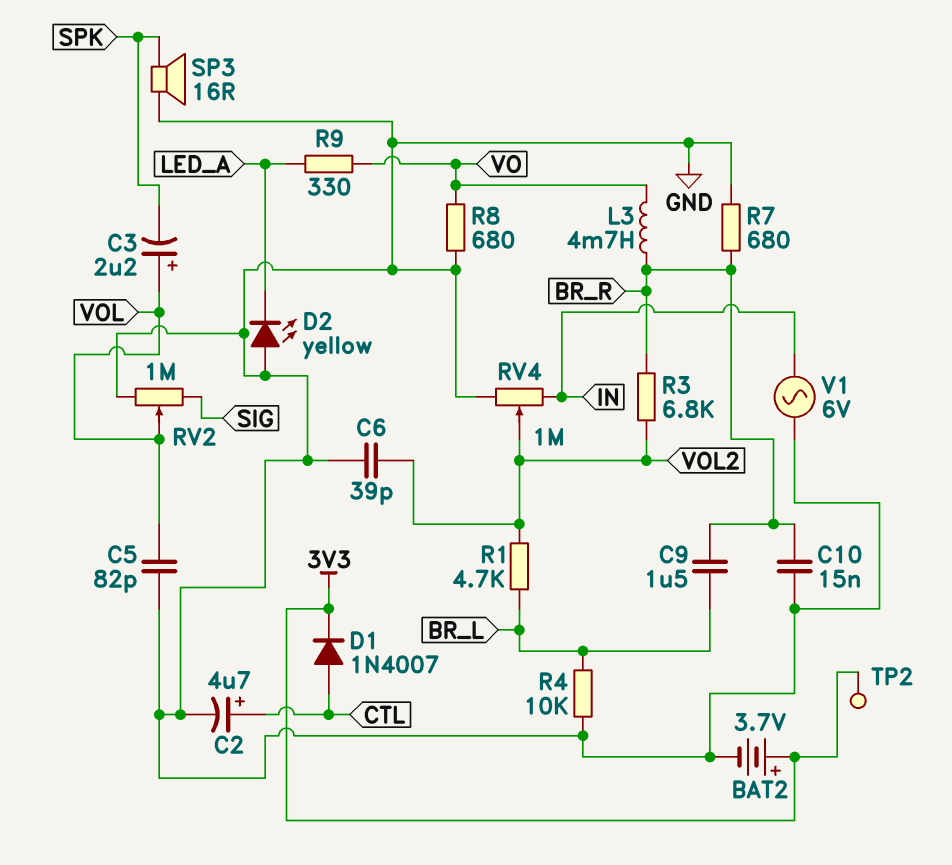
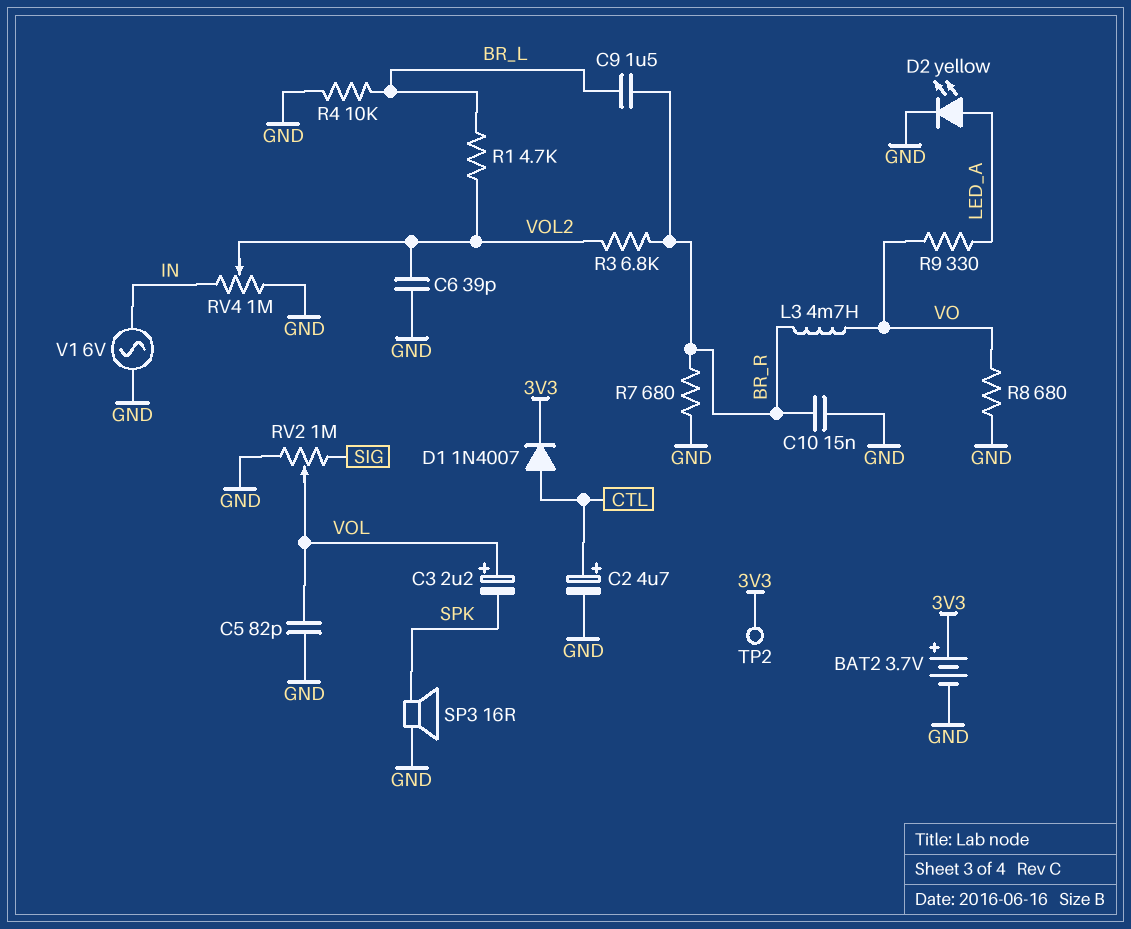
D2: LED yellow (A GND, K LED_A) -> LED yellow (A LED_A, K GND)

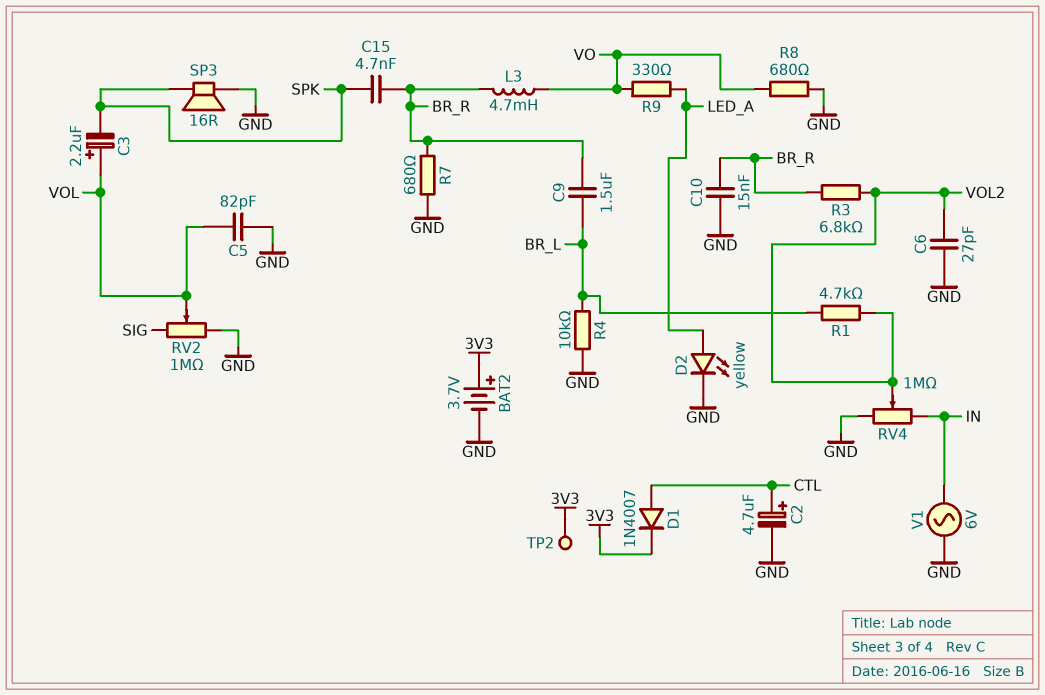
C6: 39pF (GND, VOL2) -> 27pF (GND, VOL2)
C15: none -> 4.7nF (BR_R, SPK)

